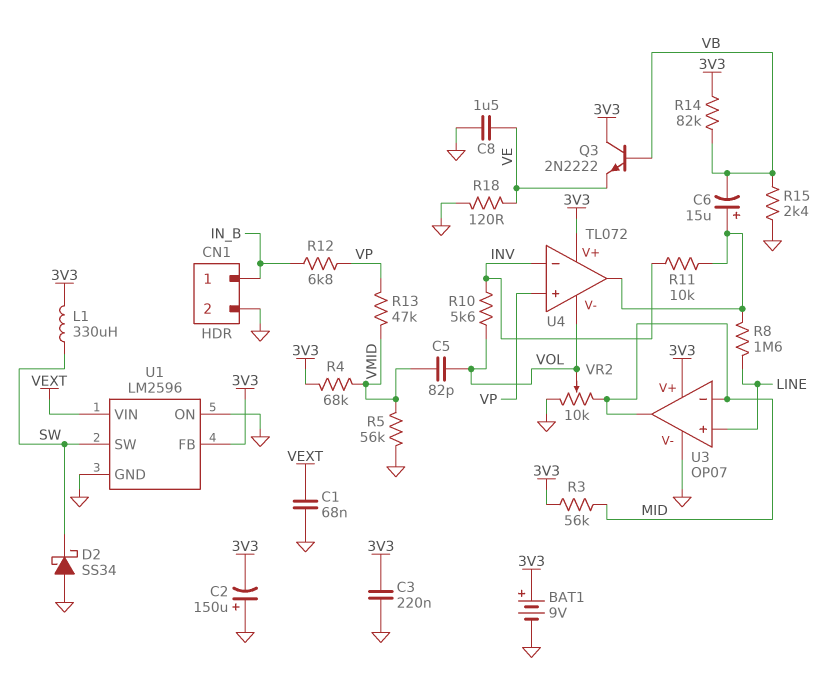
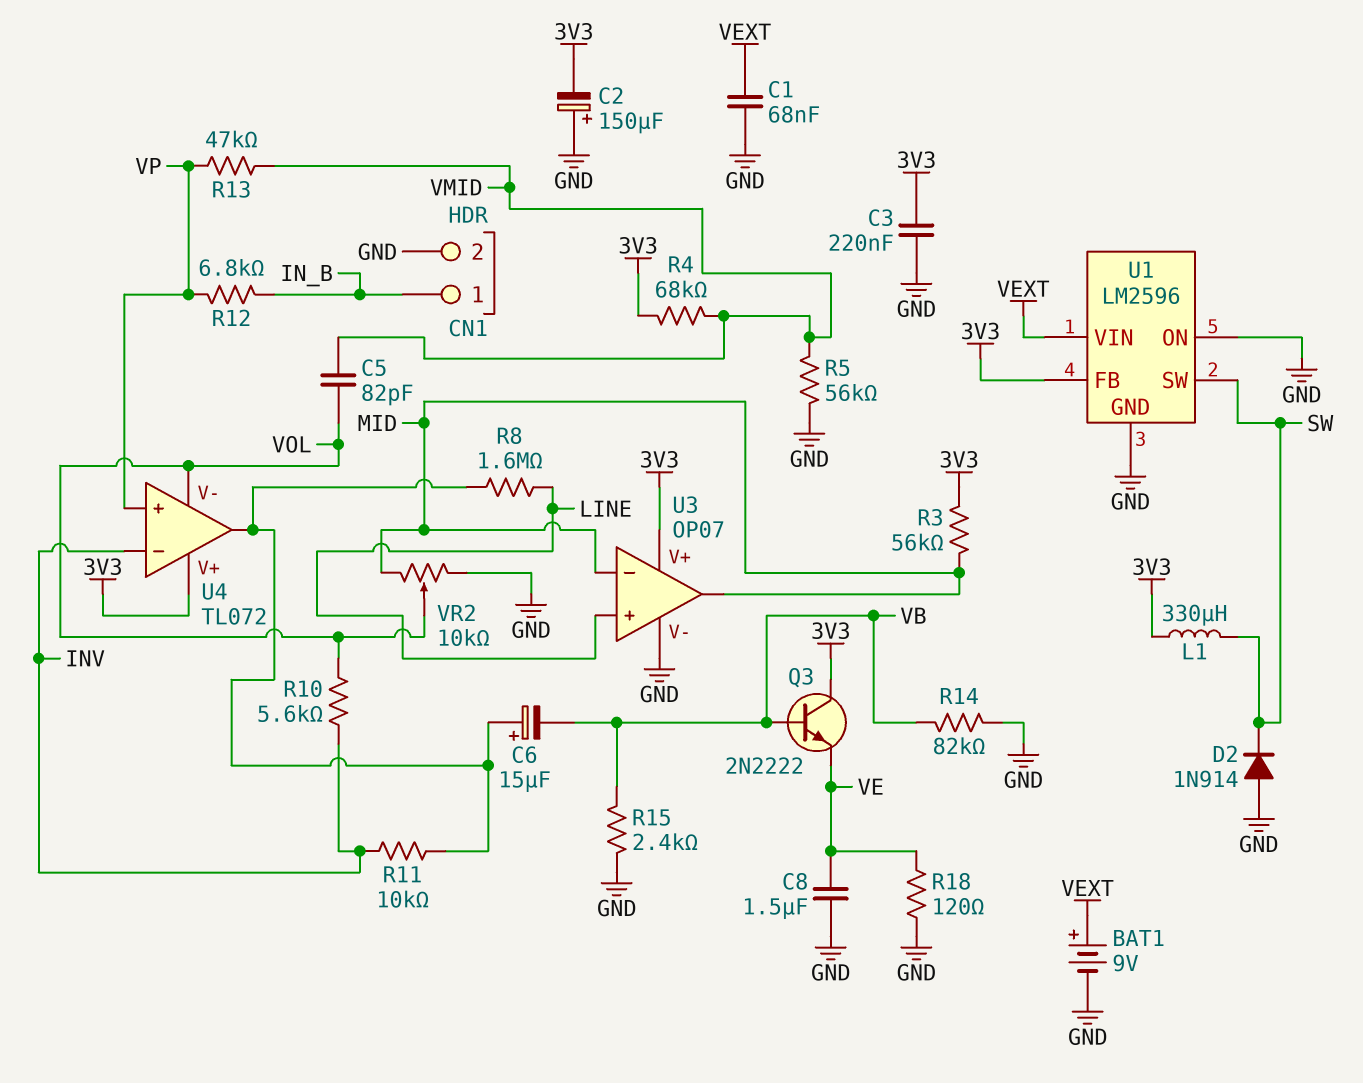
BAT1: 9V (plus 3V3, minus GND) -> 9V (plus VEXT, minus GND)
D2: schottky SS34 (A GND, K SW) -> diode 1N914 (A GND, K SW)
R14: 82k (3V3, VB) -> 82k (GND, VB)

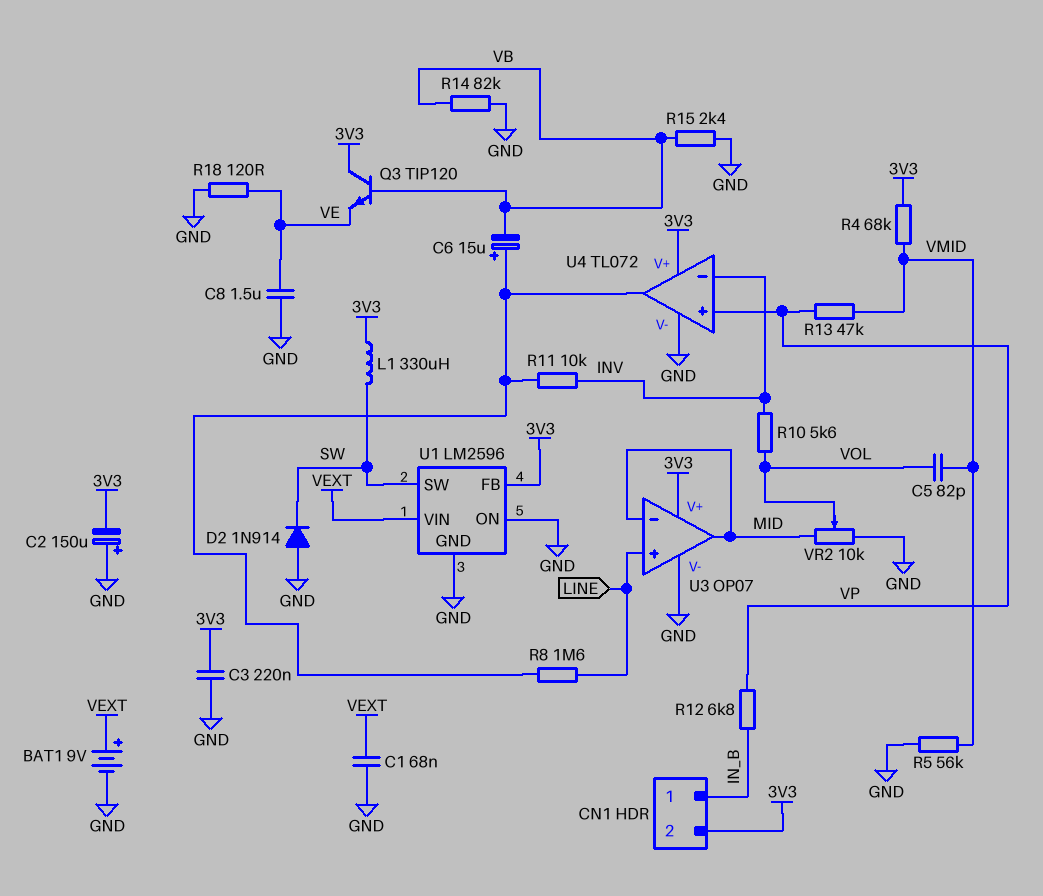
CN1 pin 2: GND -> 3V3
Q3: NPN 2N2222 (B VB, C 3V3, E VE) -> NPN TIP120 (B VB, C 3V3, E VE)
R3: 56k (3V3, MID) -> none
U4 pin V-: VOL -> GND

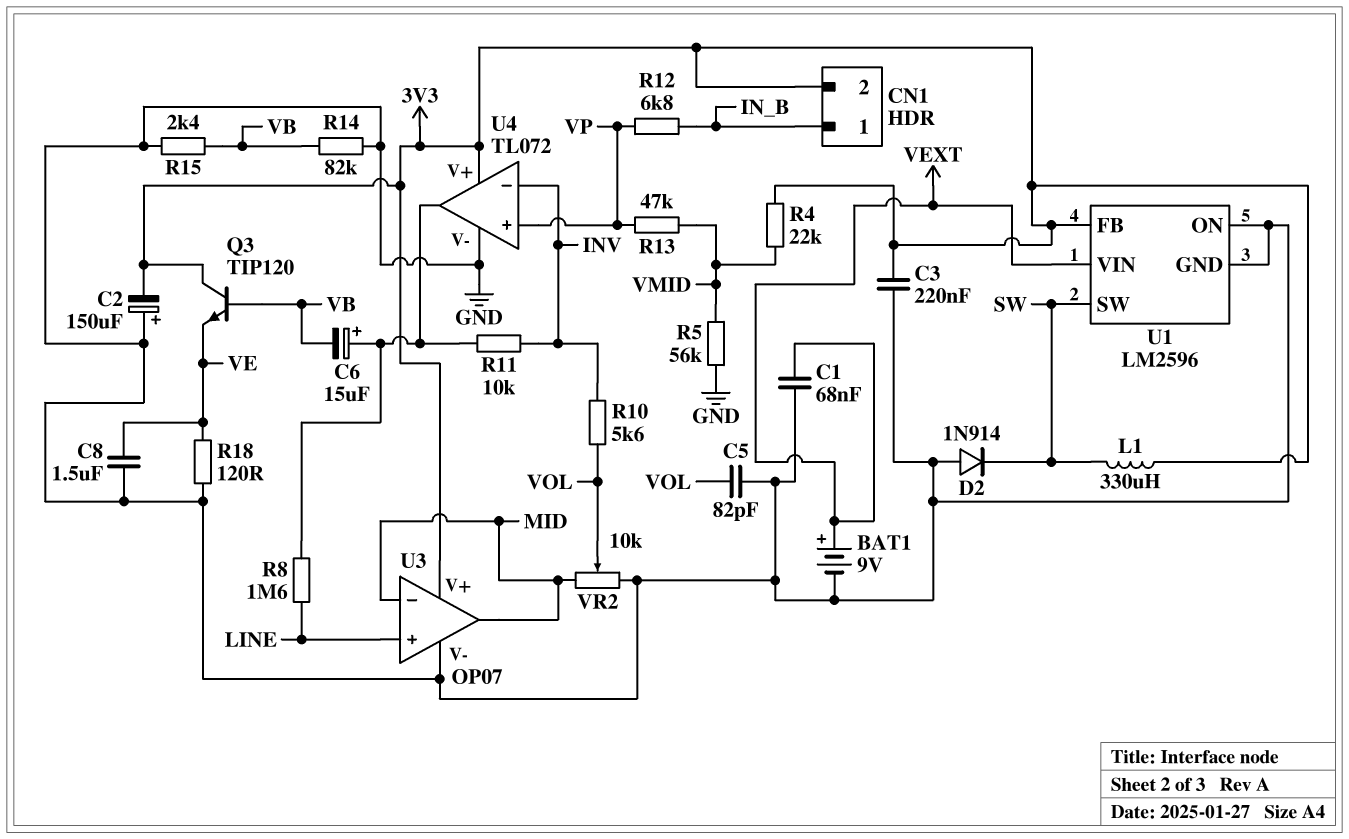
C5: 82pF (VMID, VOL) -> 82pF (GND, VOL)
R4: 68k (3V3, VMID) -> 22k (3V3, VMID)

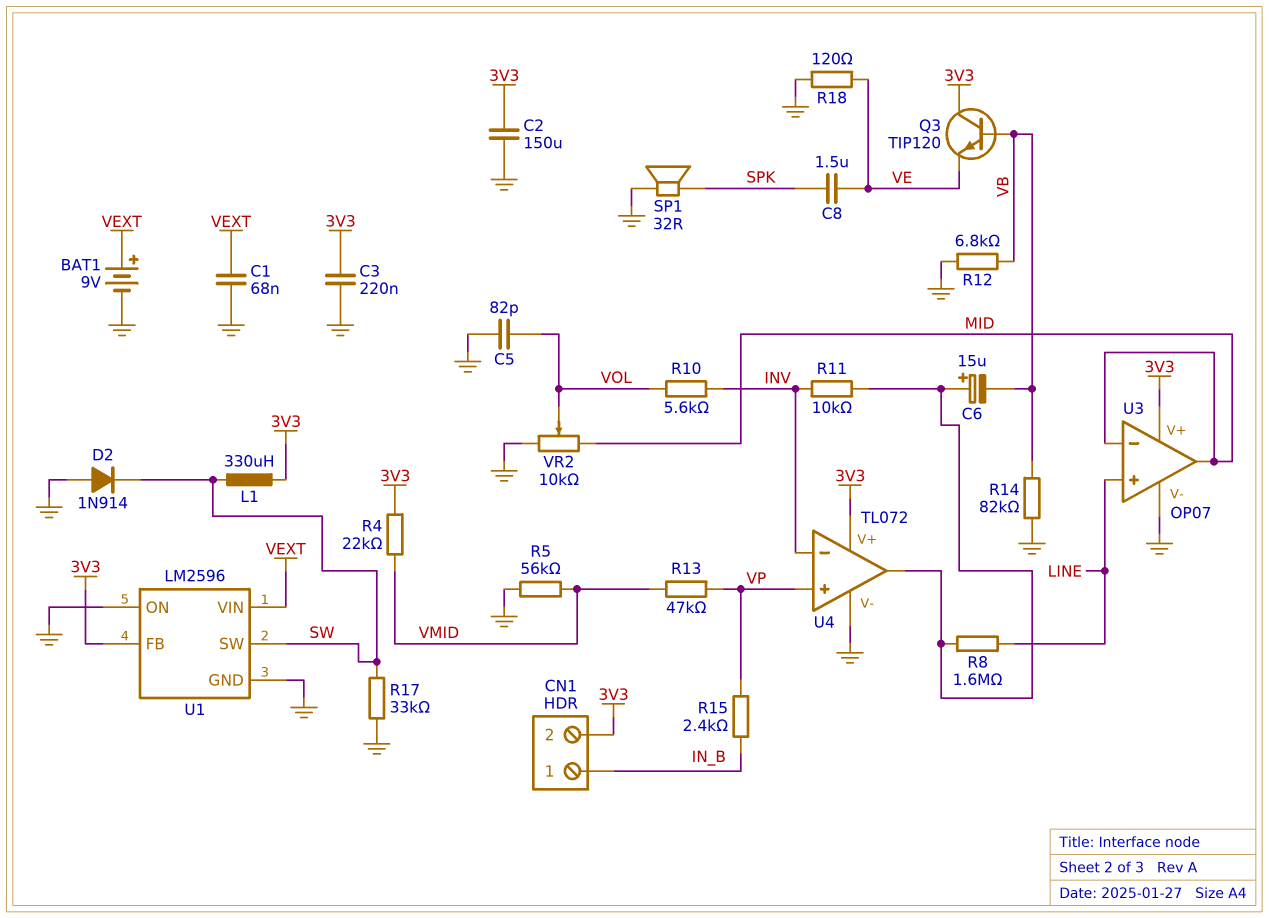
C2: 150uF (plus GND, minus 3V3) -> 150uF (3V3, GND)
C8: 1.5uF (GND, VE) -> 1.5uF (SPK, VE)
R12: 6.8k (IN_B, VP) -> 6.8k (GND, VB)
R15: 2.4k (GND, VB) -> 2.4k (IN_B, VP)
R17: none -> 33k (GND, SW)
SP1: none -> speaker 32R (GND, SPK)

